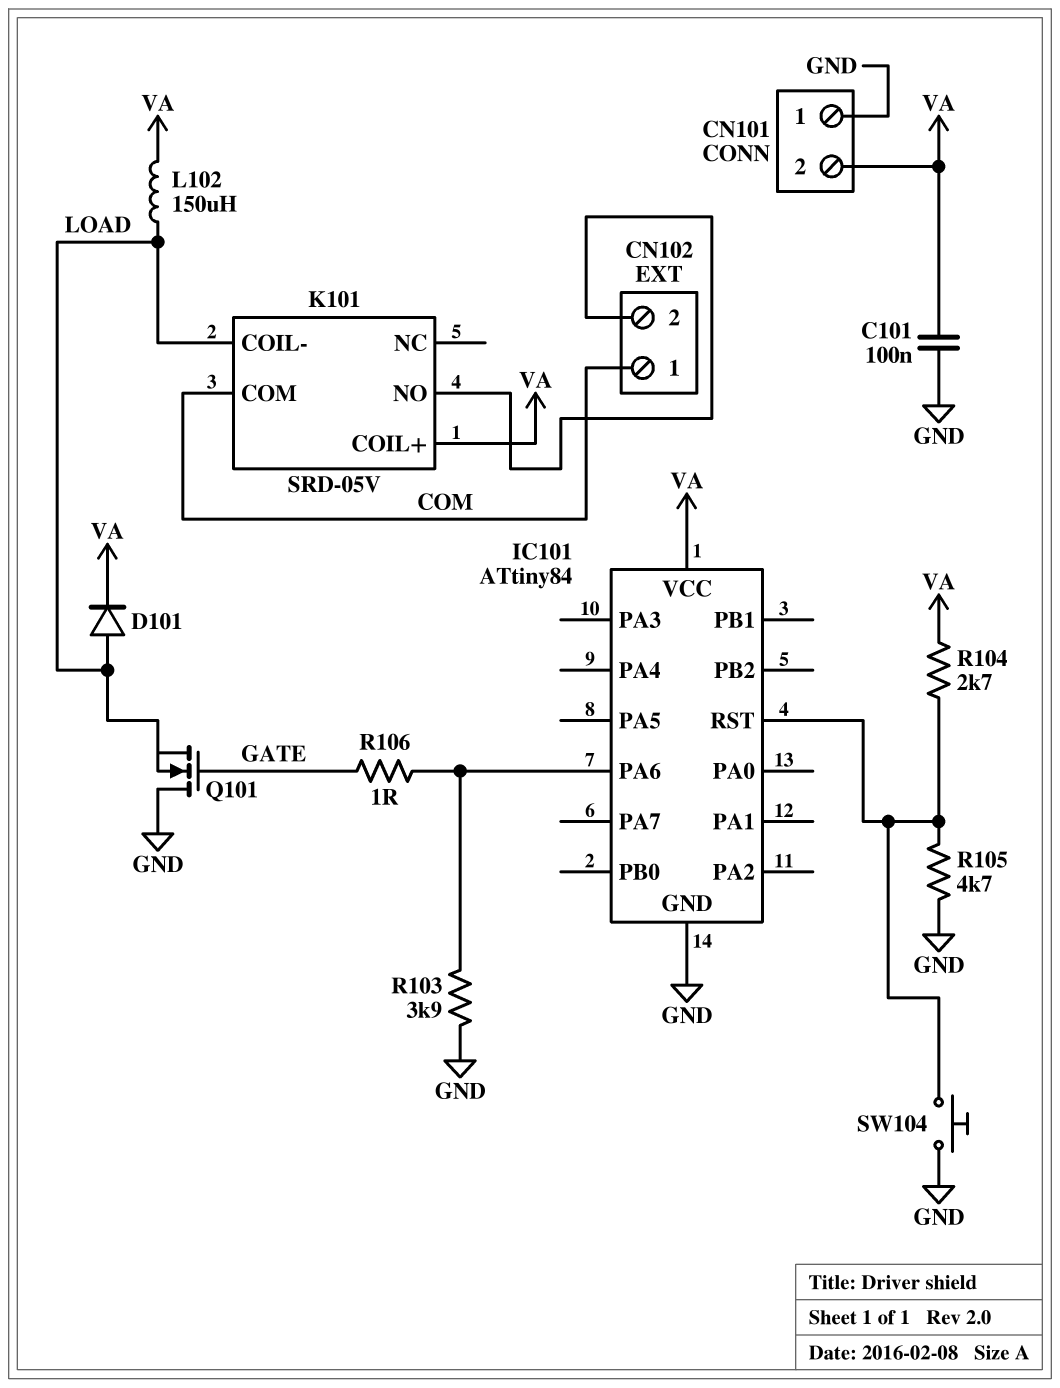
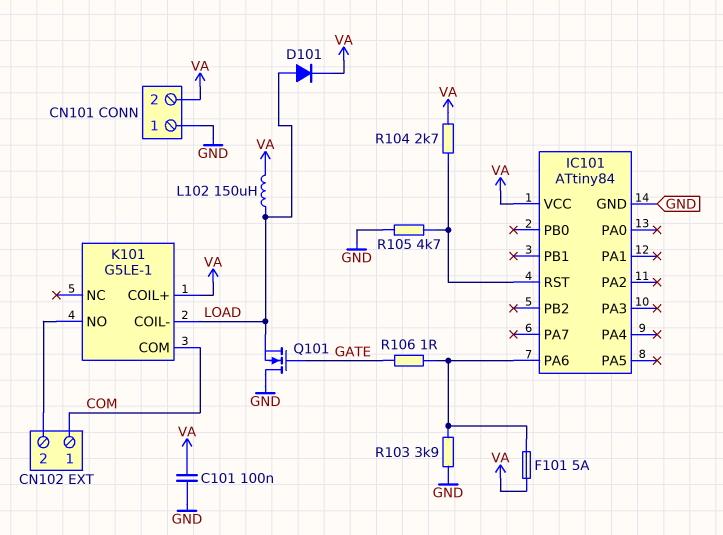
F101: none -> 5A (IC101/PA6, VA)
K101: SRD-05V -> G5LE-1
SW104: button (GND, IC101/RST) -> none

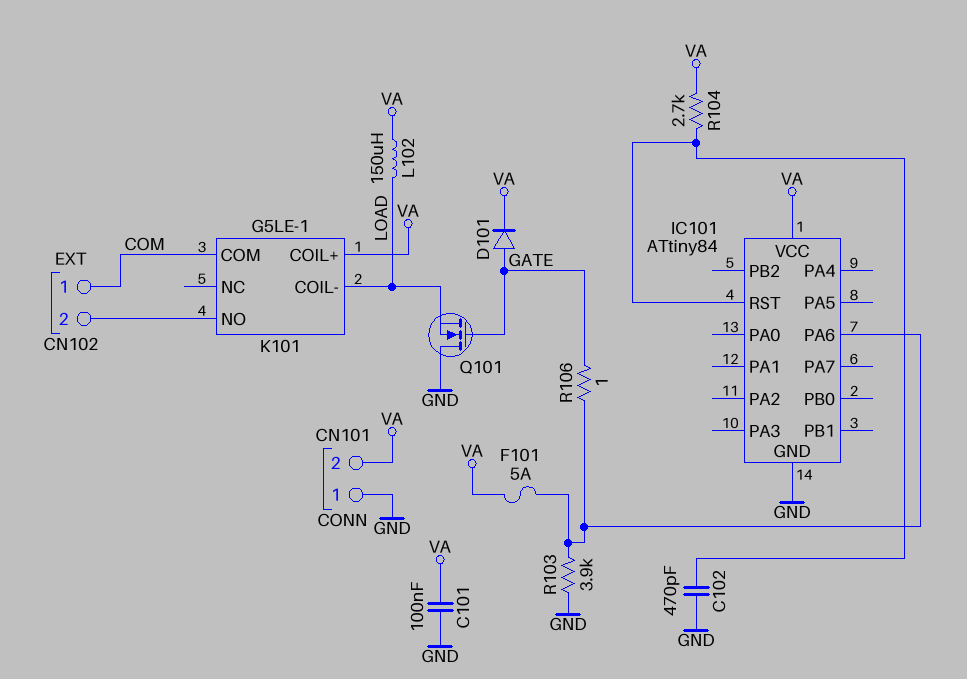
C102: none -> 470pF (GND, IC101/RST)
D101: diode (A LOAD, K VA) -> diode (A GATE, K VA)
R105: 4.7k (GND, IC101/RST) -> none

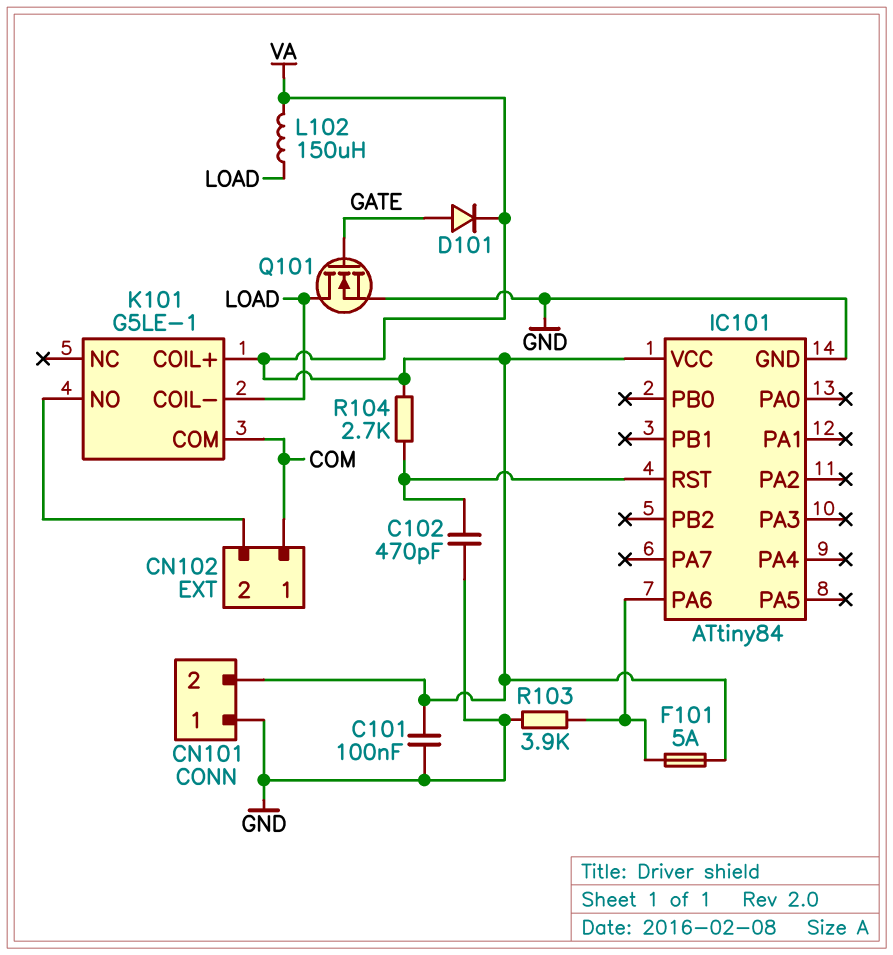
Q101: NMOS (G GATE, D GND, S LOAD) -> NMOS (G GATE, D LOAD, S GND)
R106: 1 (GATE, IC101/PA6) -> none

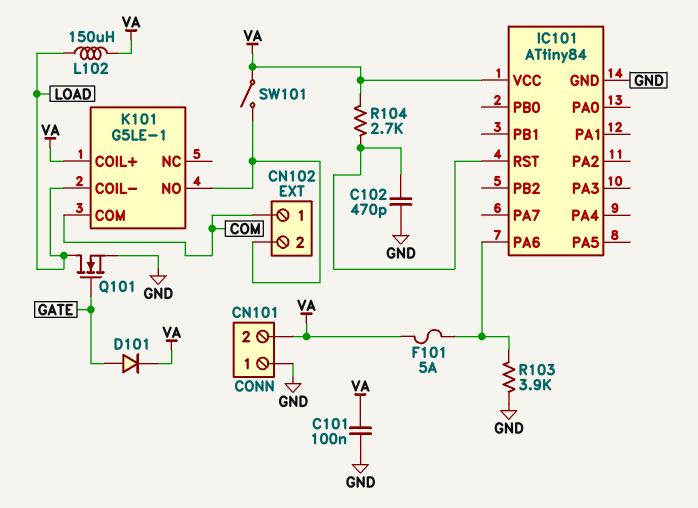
SW101: none -> switch (CN102/2, VA)

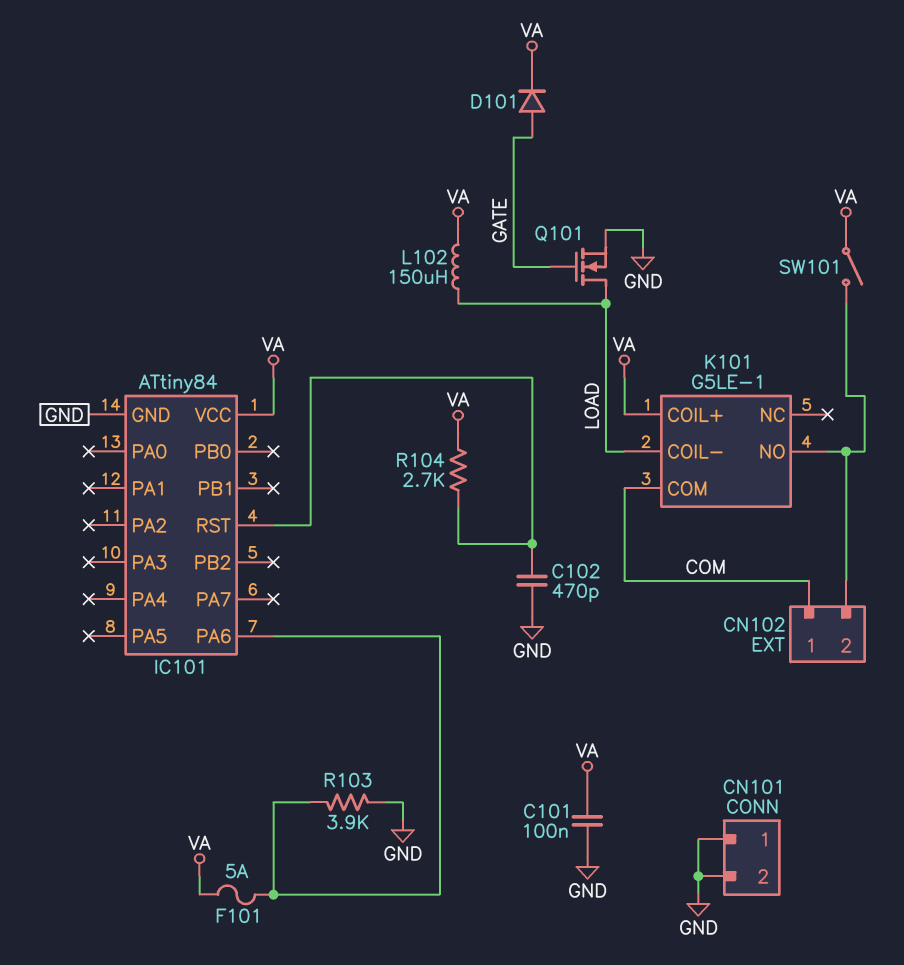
CN101 pin 2: VA -> GND

